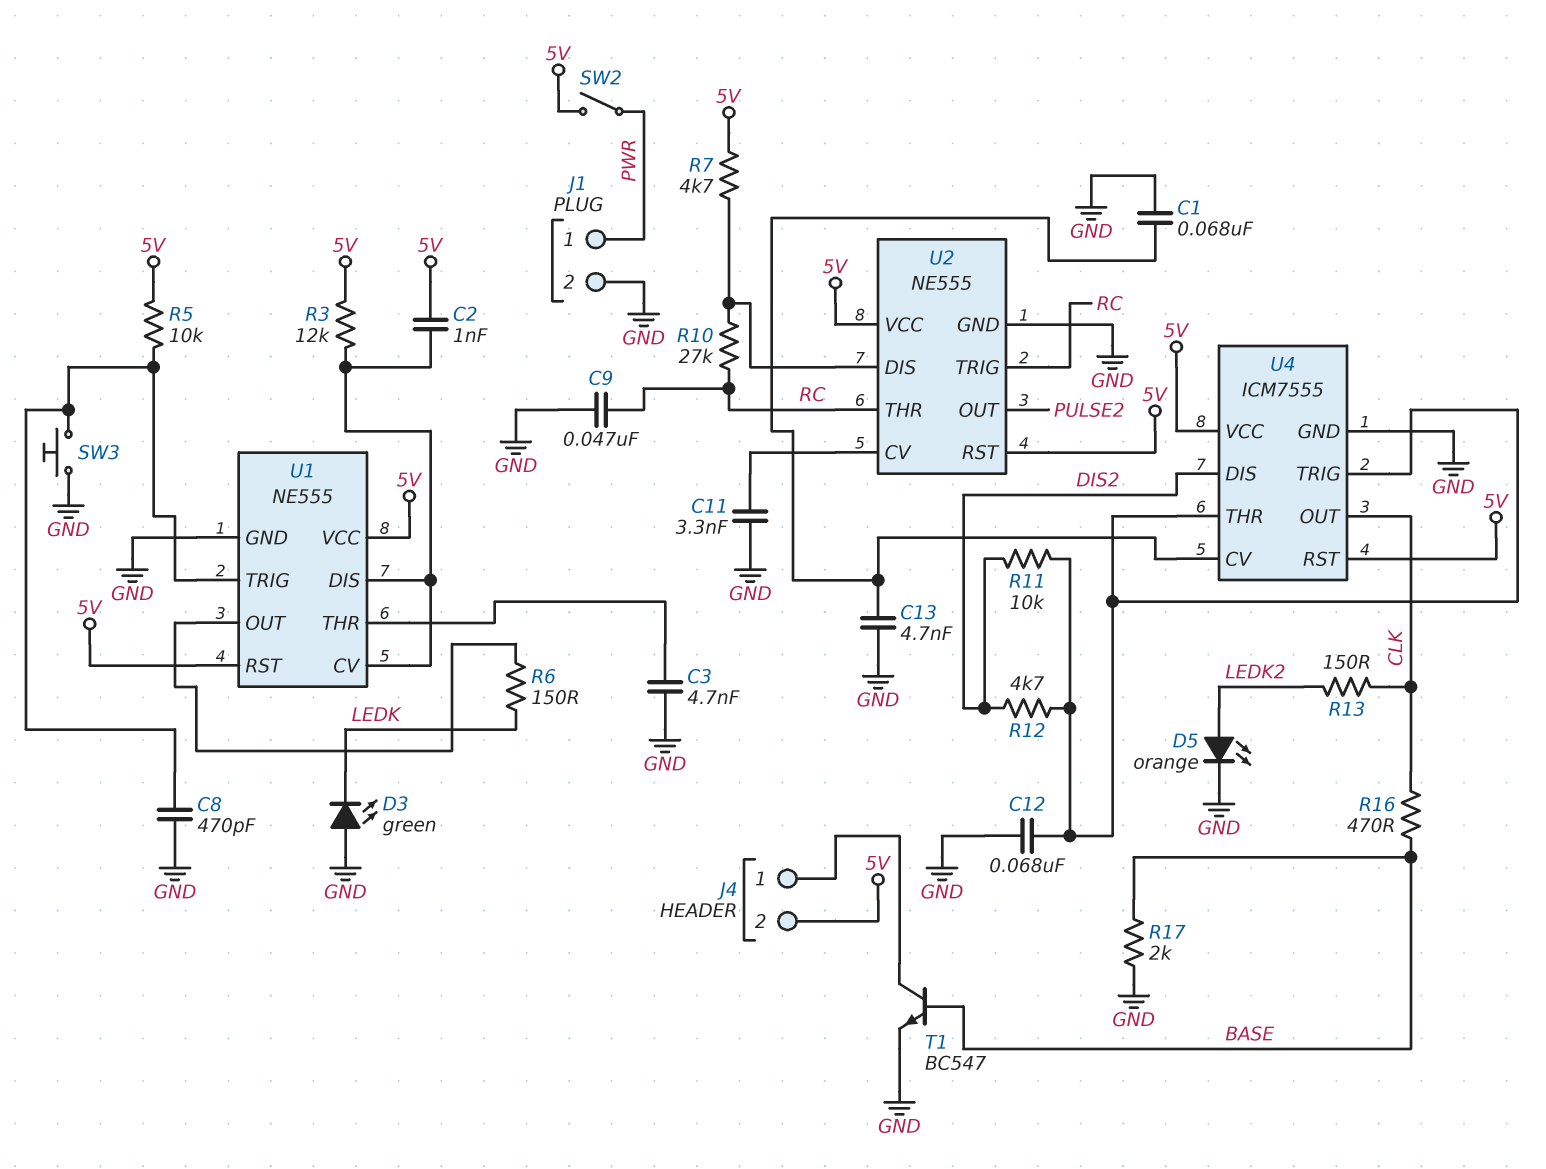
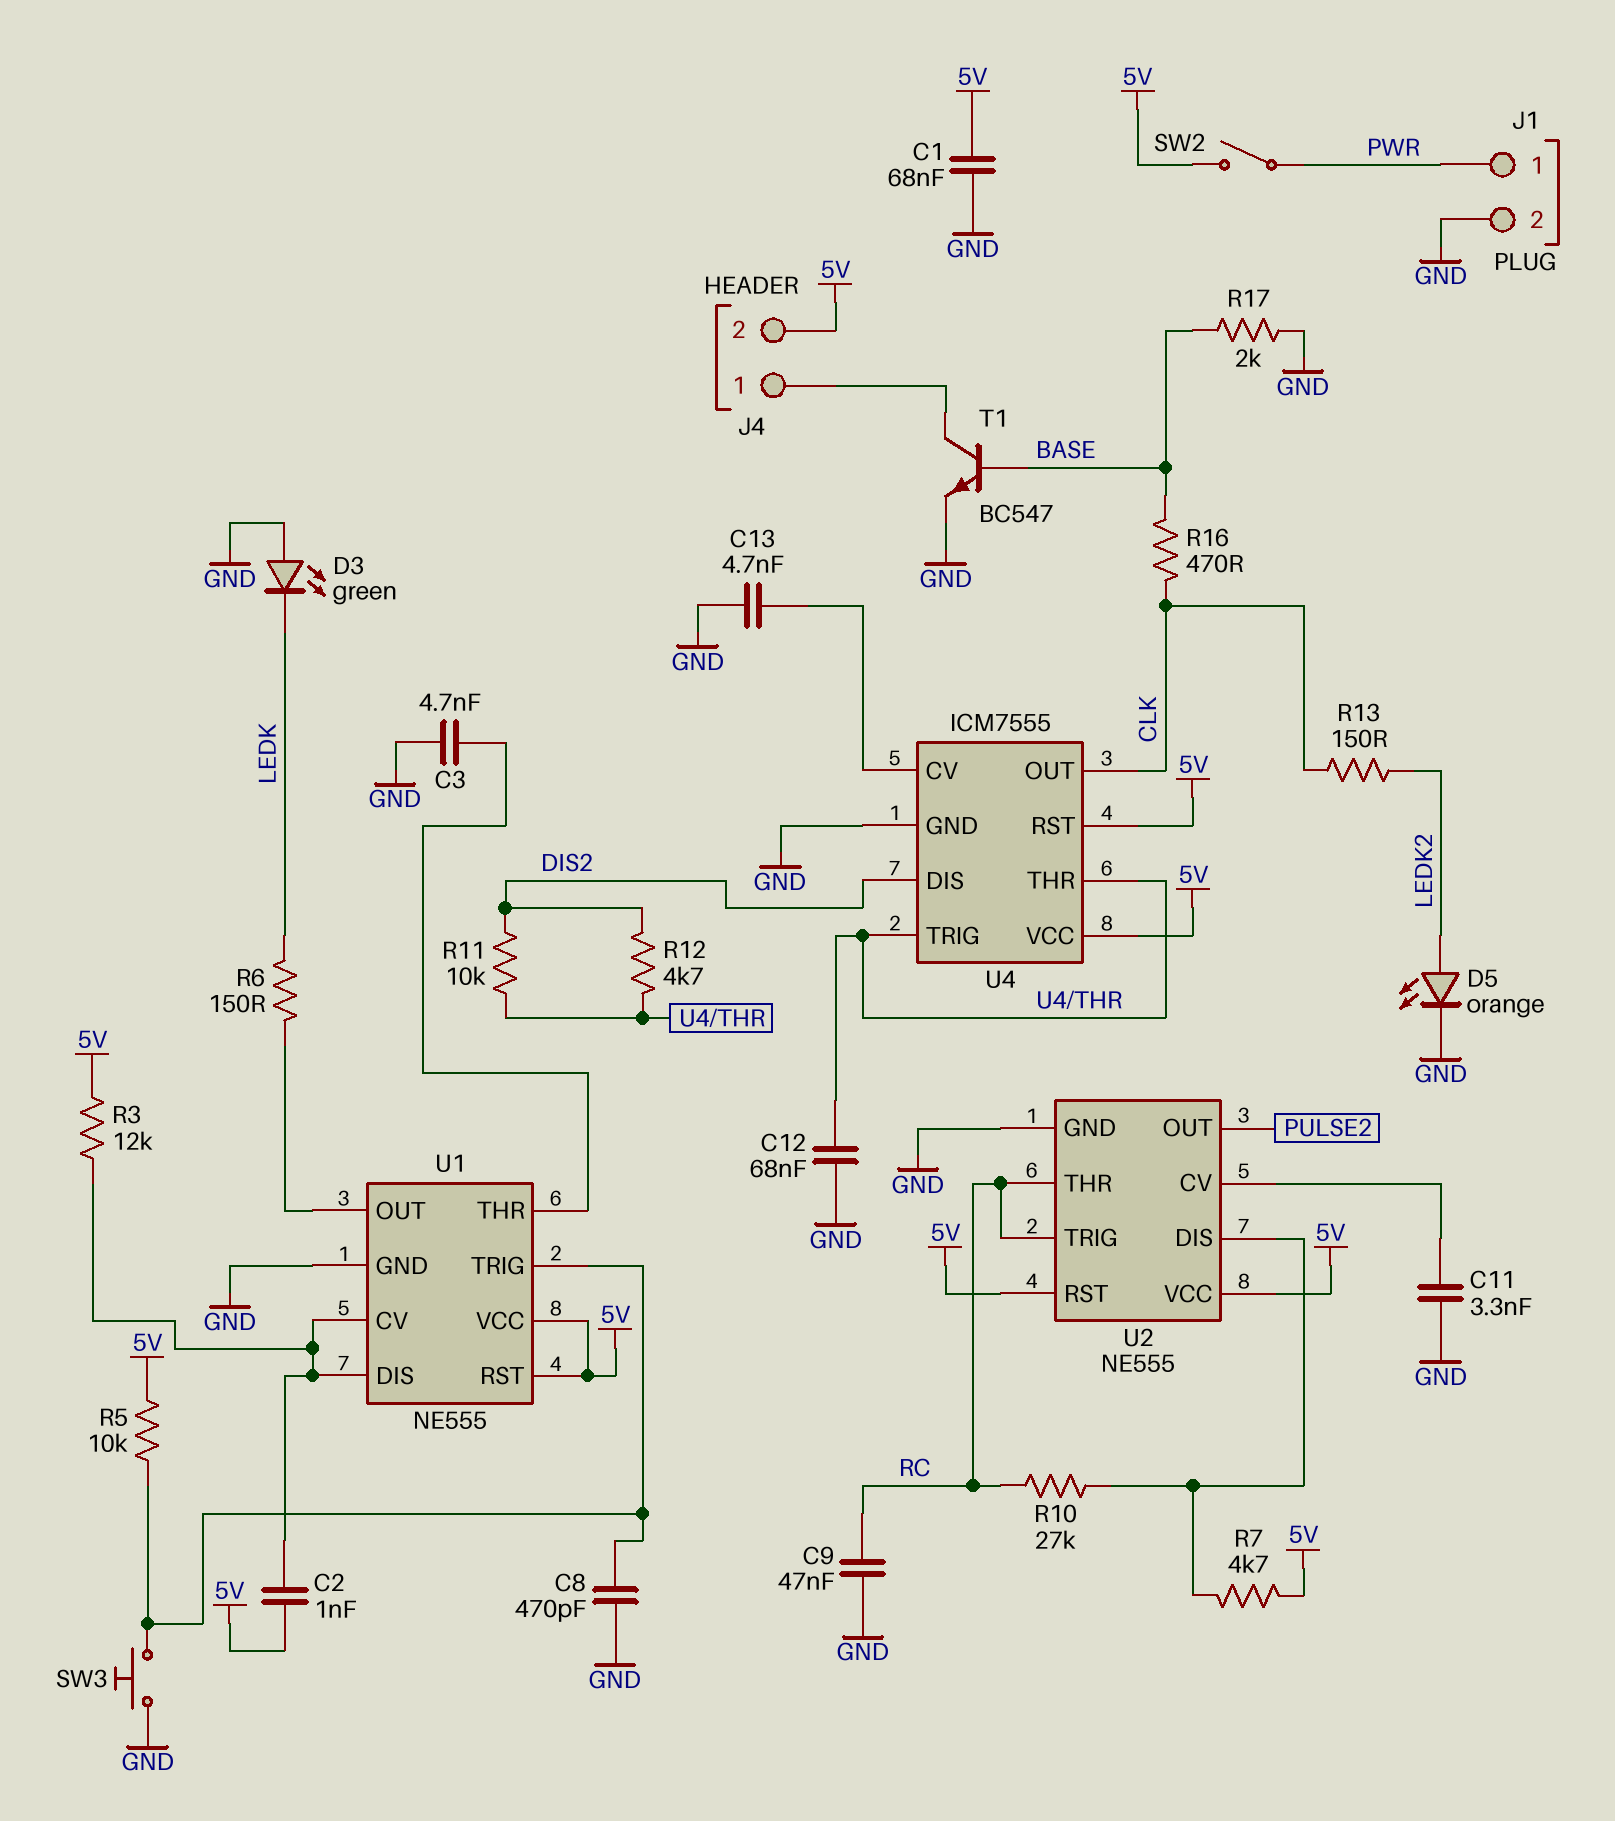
C1: 68nF (GND, U4/CV) -> 68nF (5V, GND)

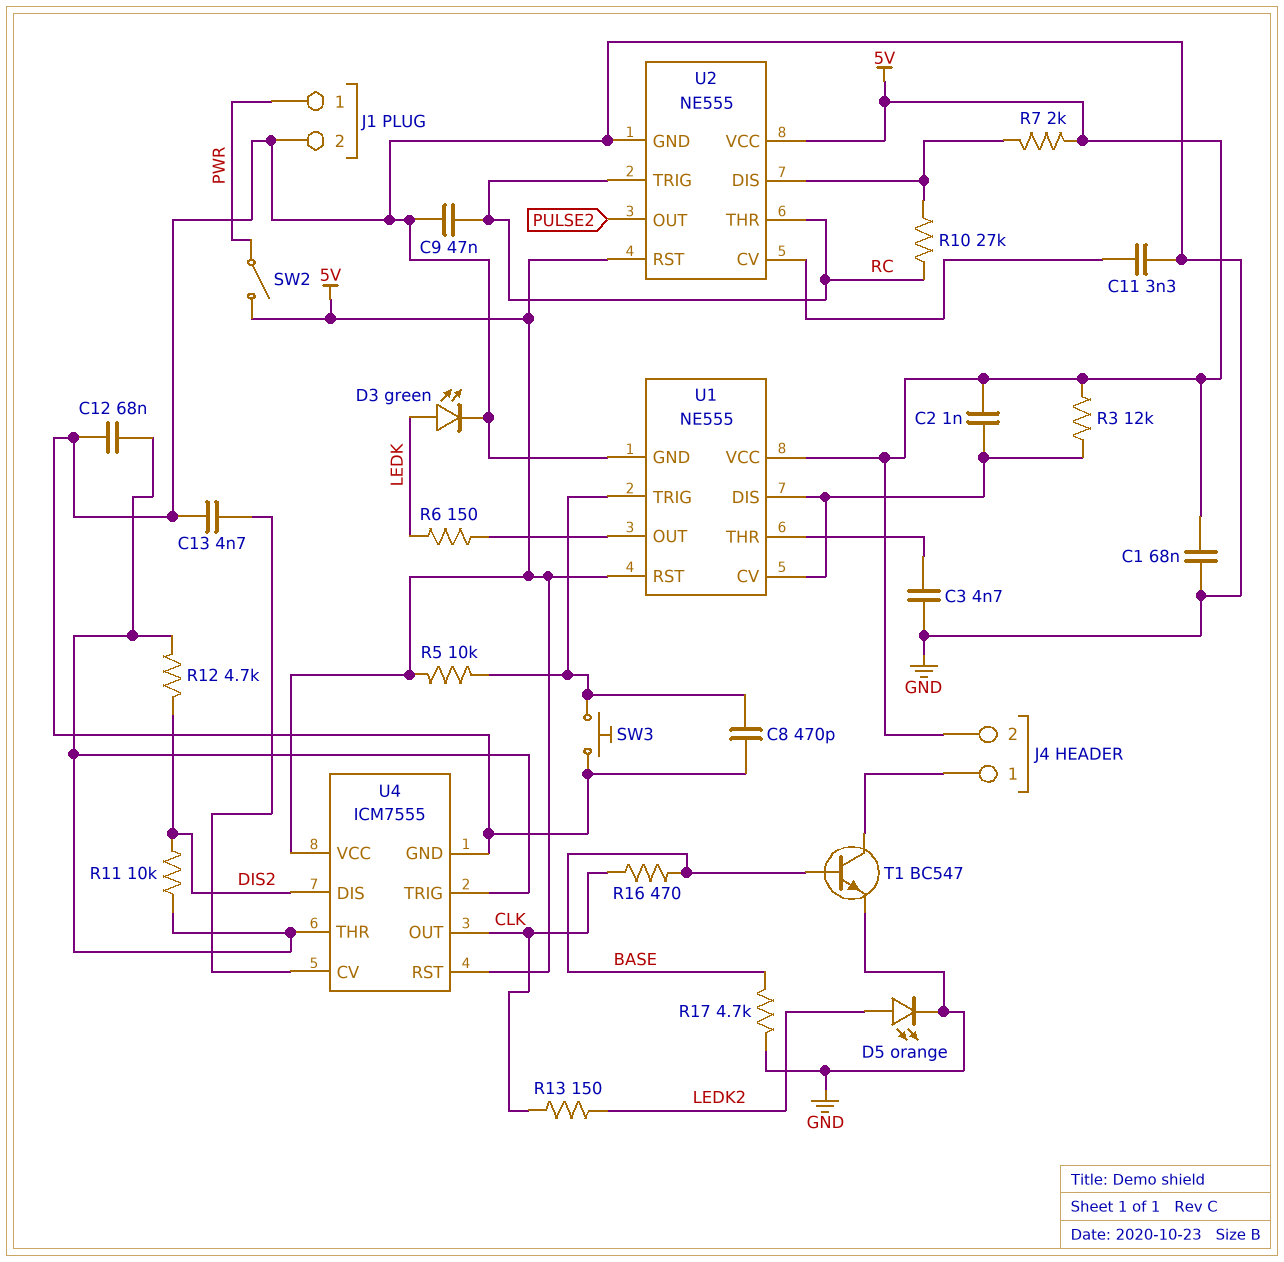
D3: LED green (A GND, K LEDK) -> LED green (A LEDK, K GND)
R7: 4.7k (5V, U2/DIS) -> 2k (5V, U2/DIS)
R17: 2k (BASE, GND) -> 4.7k (BASE, GND)

